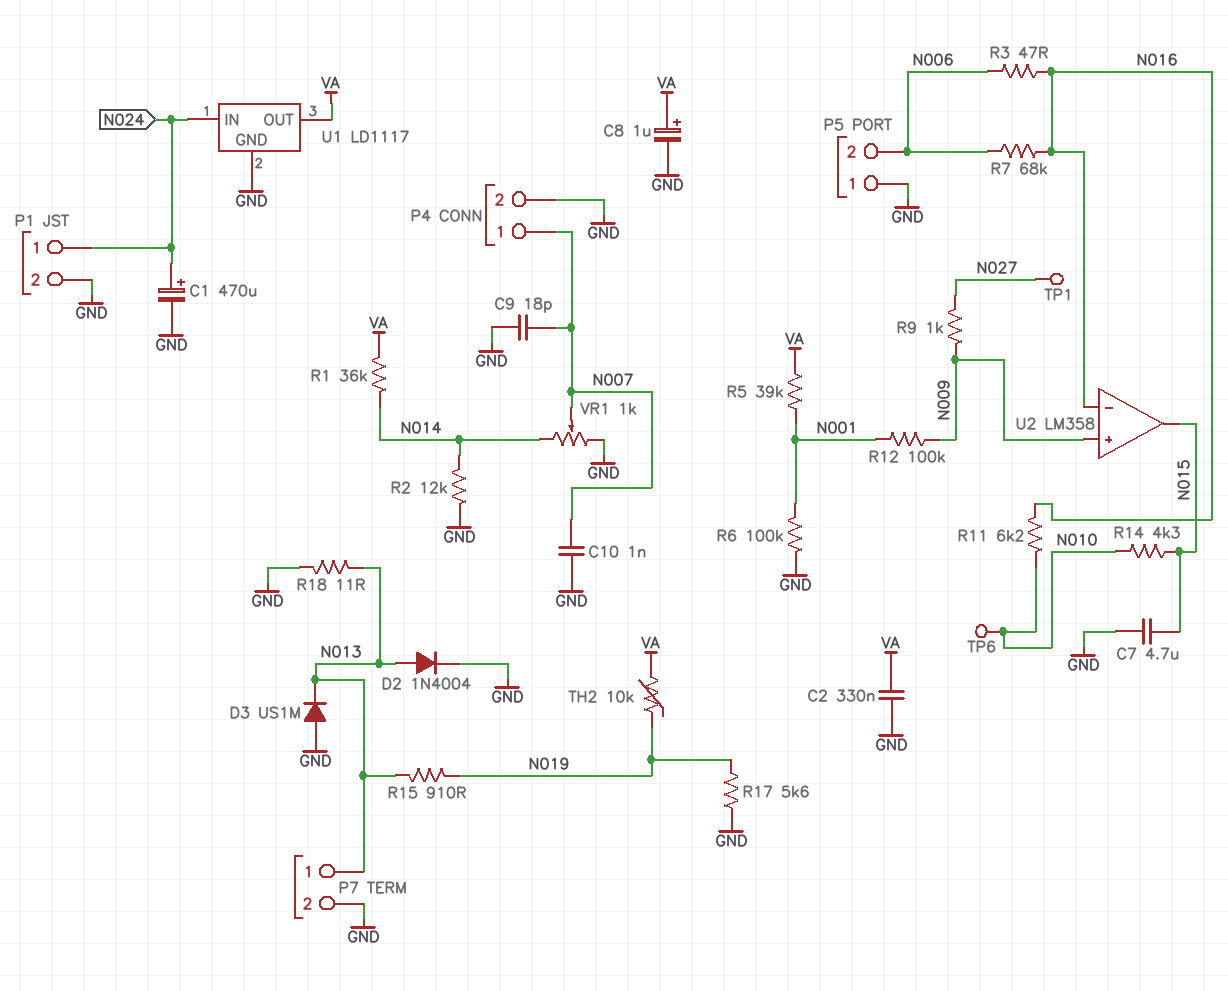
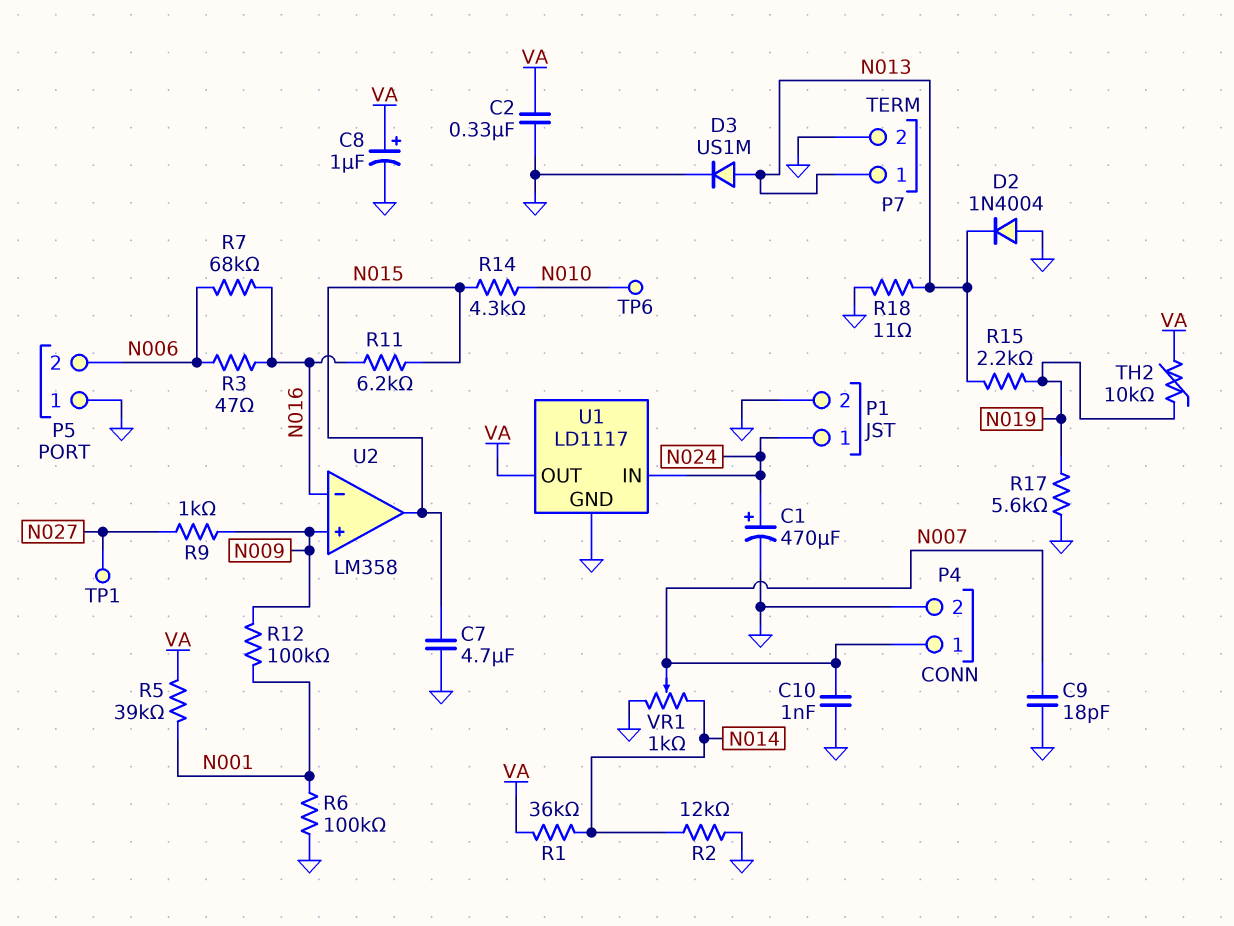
D2: diode 1N4004 (A N013, K GND) -> diode 1N4004 (A GND, K N013)
D3: diode US1M (A GND, K N013) -> diode US1M (A N013, K GND)
R11: 6.2k (N010, N016) -> 6.2k (N015, N016)
R15: 910 (N013, N019) -> 2.2k (N013, N019)

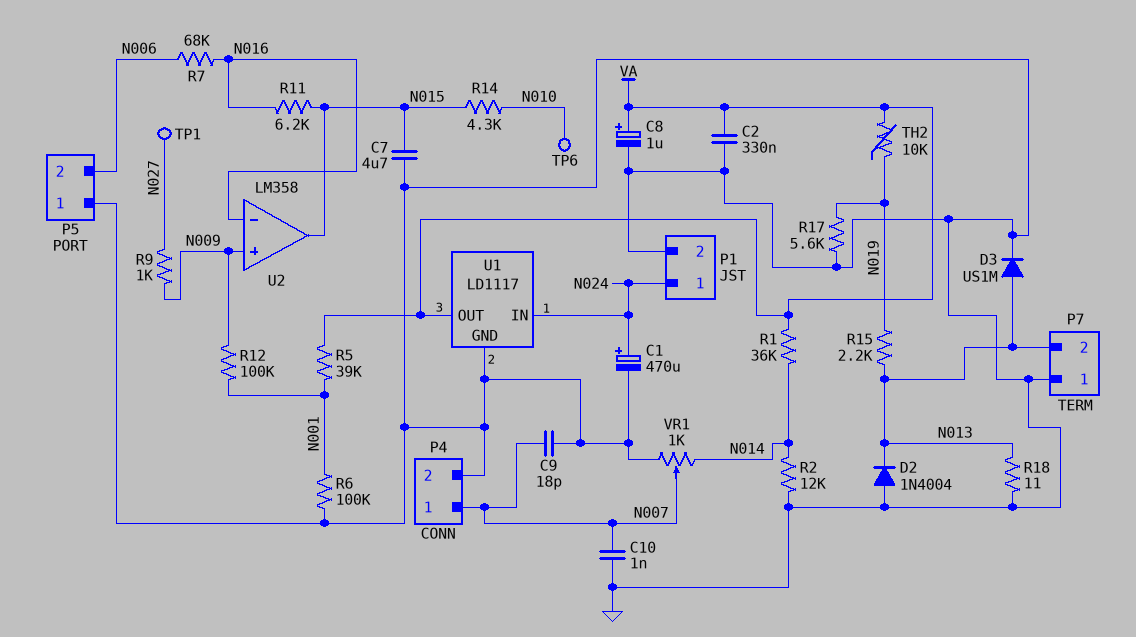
P7 pin 1: N013 -> GND
P7 pin 2: GND -> N013
R3: 47 (N006, N016) -> none

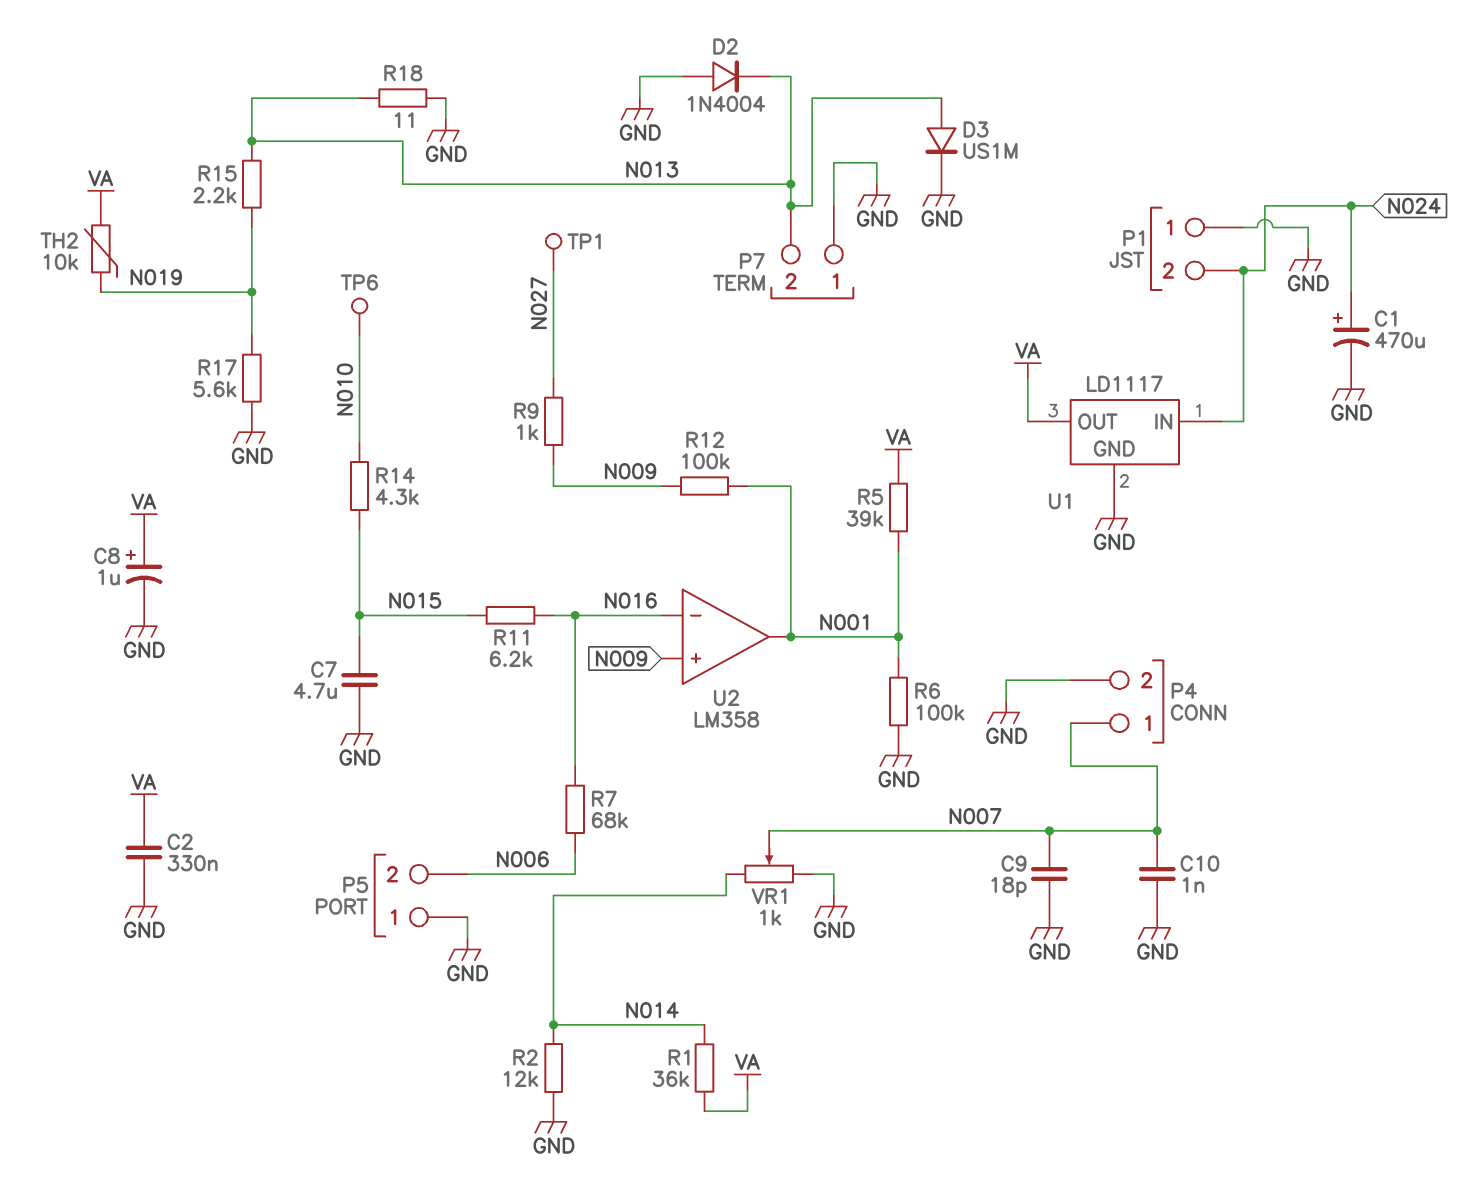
P1 pin 1: N024 -> GND
P1 pin 2: GND -> N024
U2 pin out: N015 -> N001

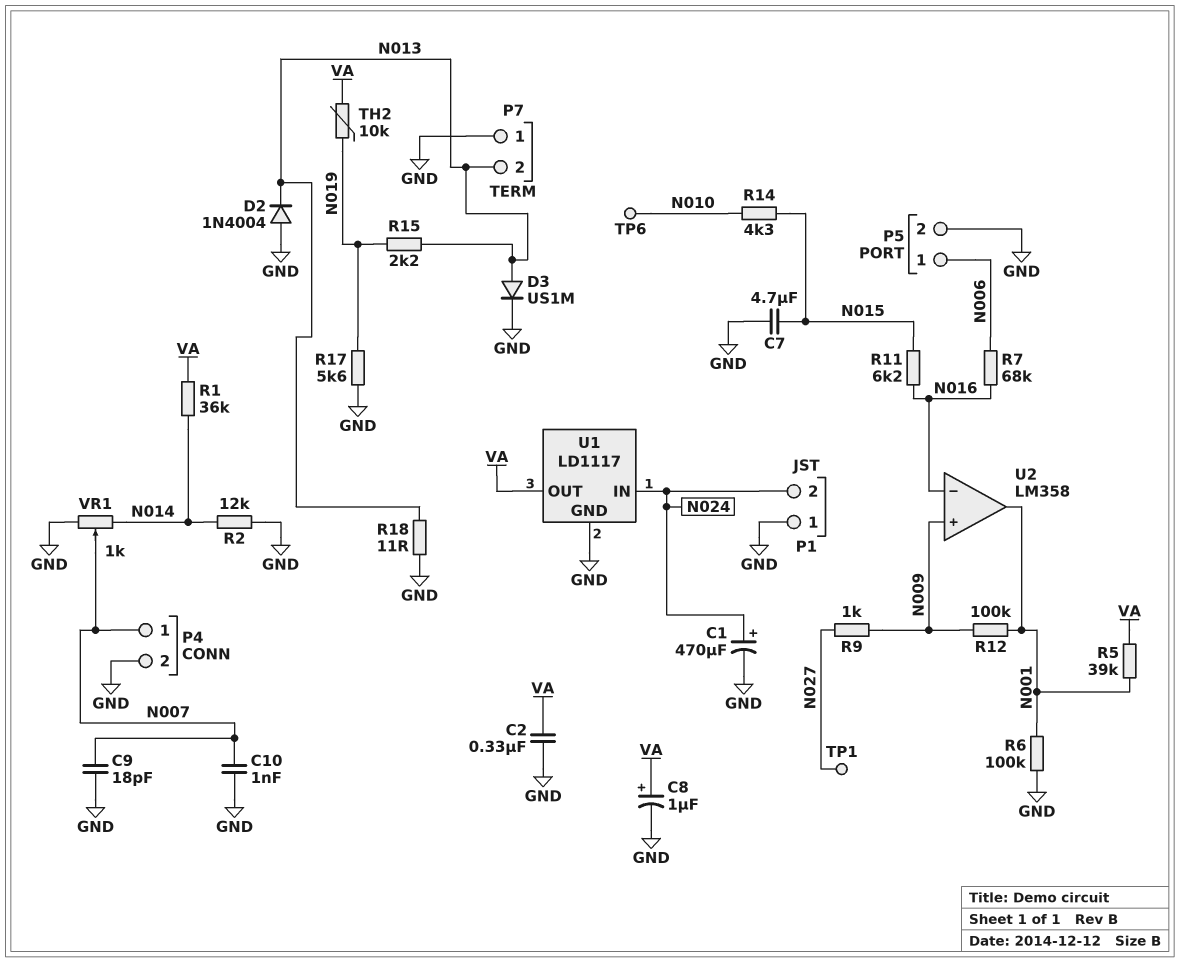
P5 pin 1: GND -> N006
P5 pin 2: N006 -> GND

